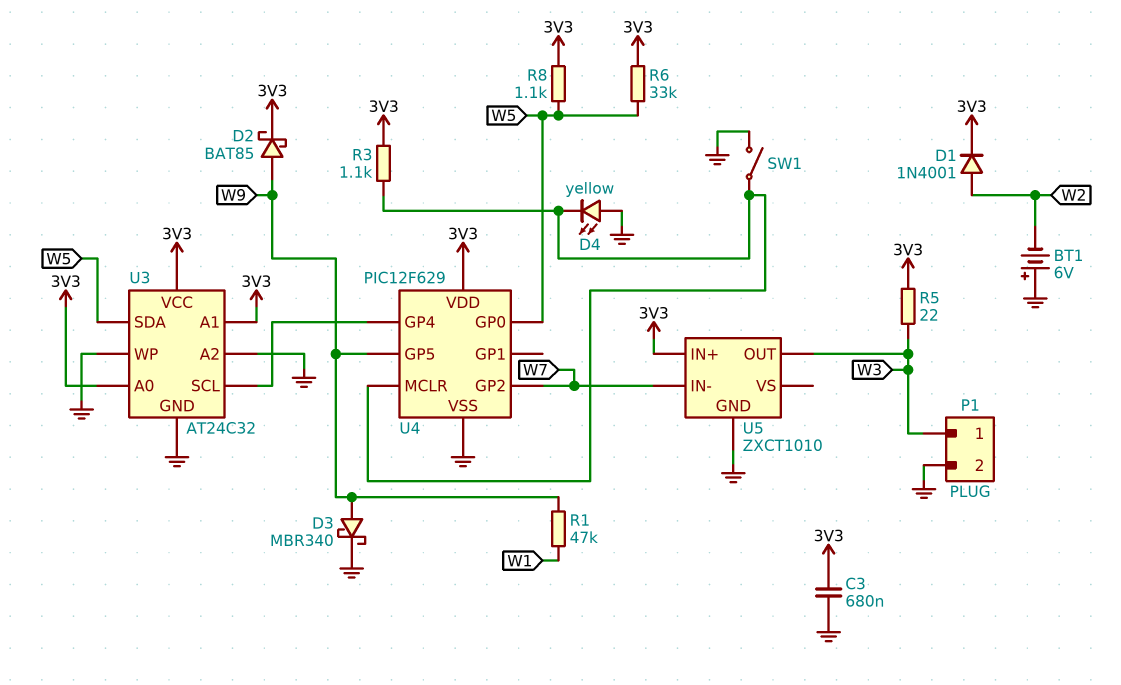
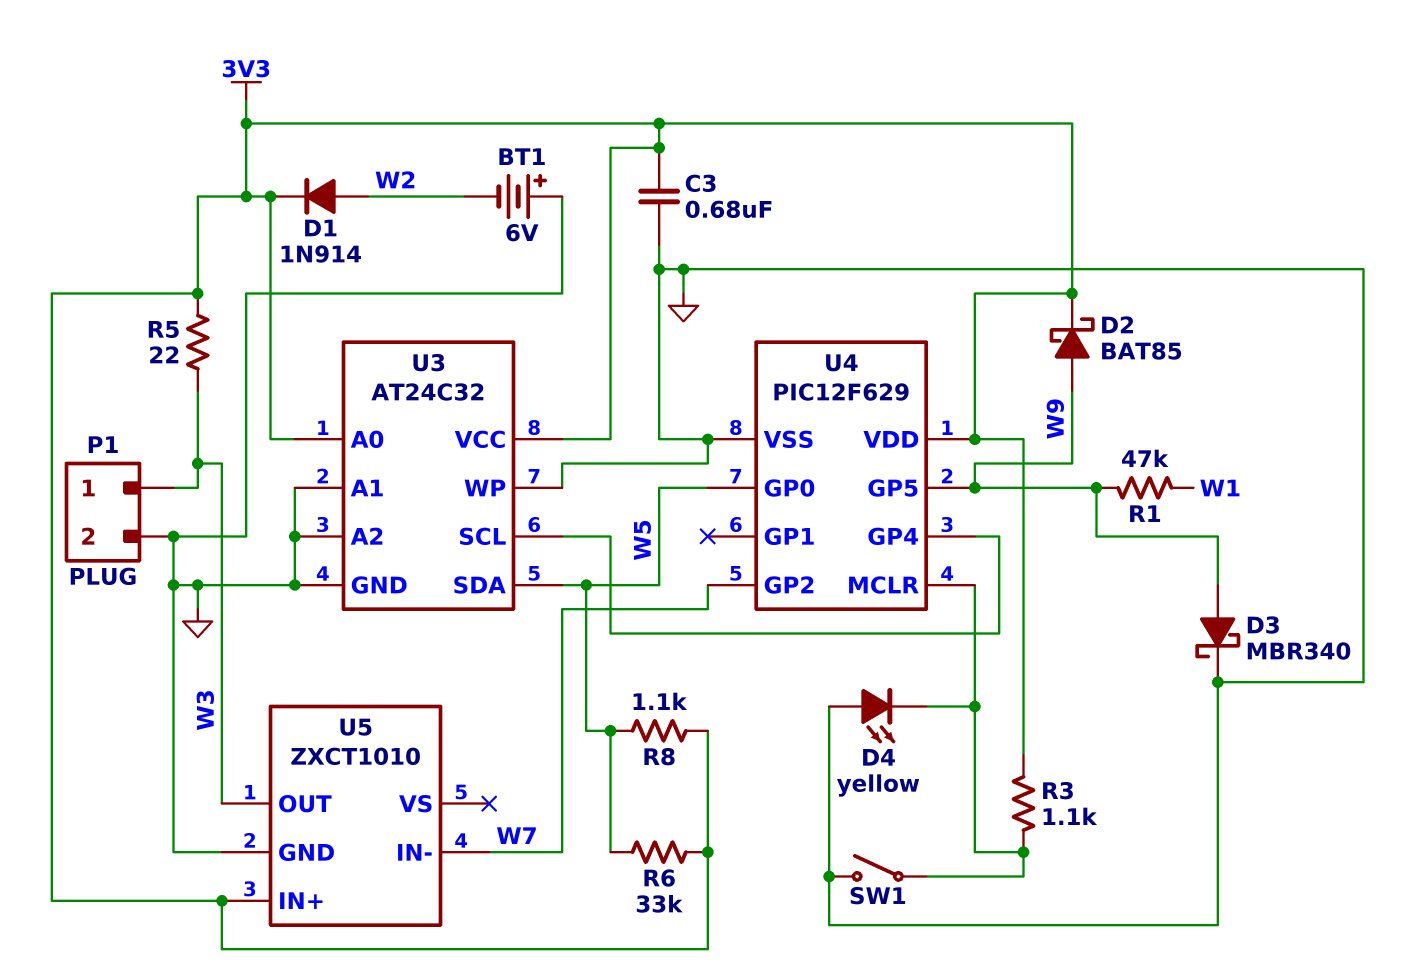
D1: diode 1N4001 (A W2, K 3V3) -> diode 1N914 (A W2, K 3V3)
U3 pin A1: 3V3 -> GND

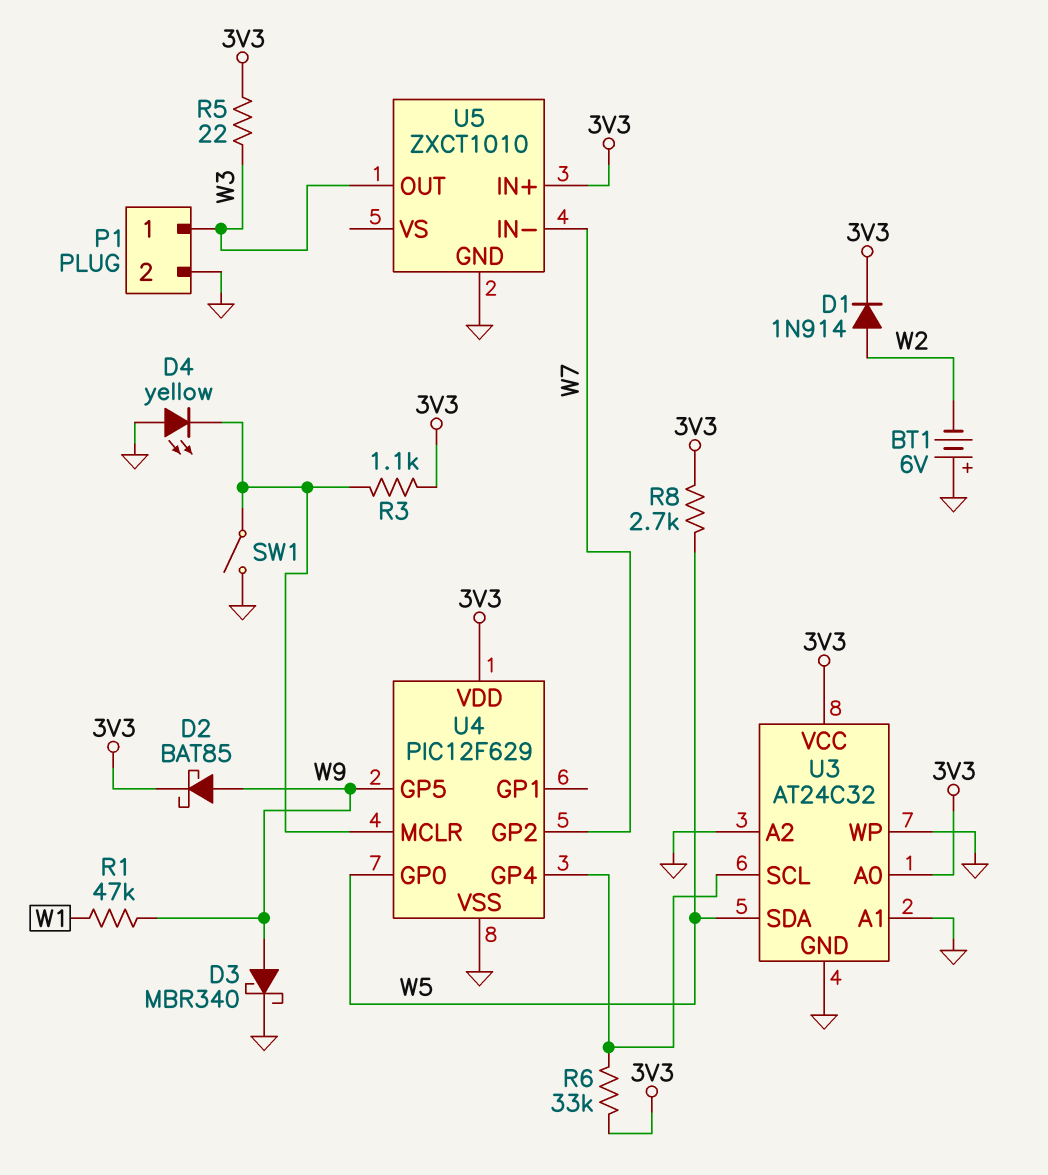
C3: 680nF (3V3, GND) -> none
R6: 33k (3V3, W5) -> 33k (3V3, U3/SCL)
R8: 1.1k (3V3, W5) -> 2.7k (3V3, W5)

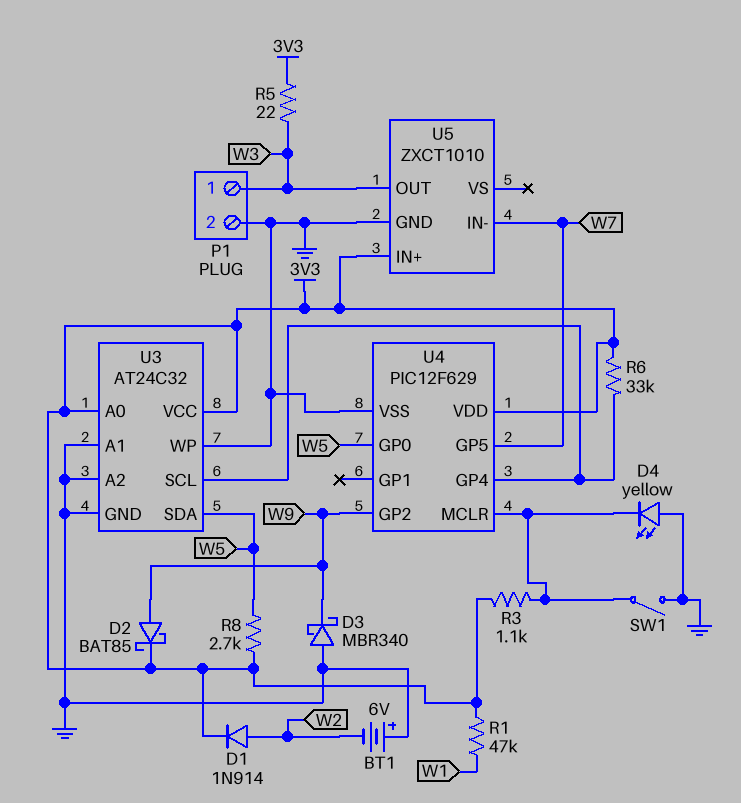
D3: schottky MBR340 (A W9, K GND) -> schottky MBR340 (A GND, K W9)
R1: 47k (W1, W9) -> 47k (3V3, W1)
U4 pin GP2: W7 -> W9
U4 pin GP5: W9 -> W7

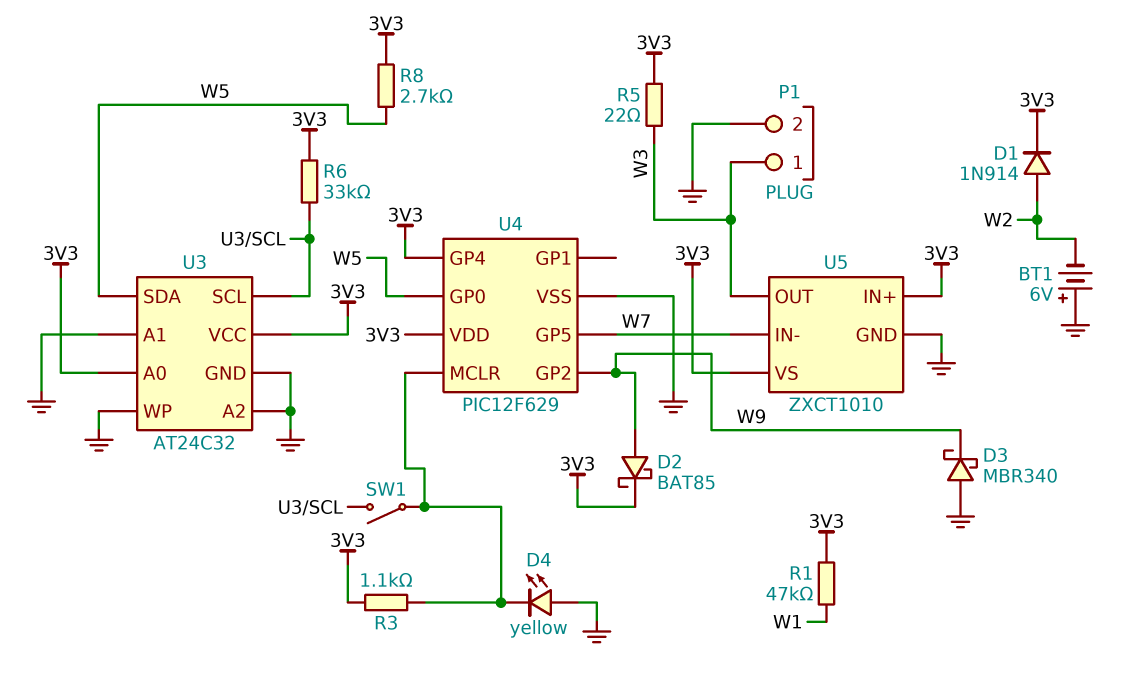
SW1: switch (GND, U4/MCLR) -> switch (U3/SCL, U4/MCLR)
U4 pin GP4: U3/SCL -> 3V3
U5 pin VS: none -> 3V3

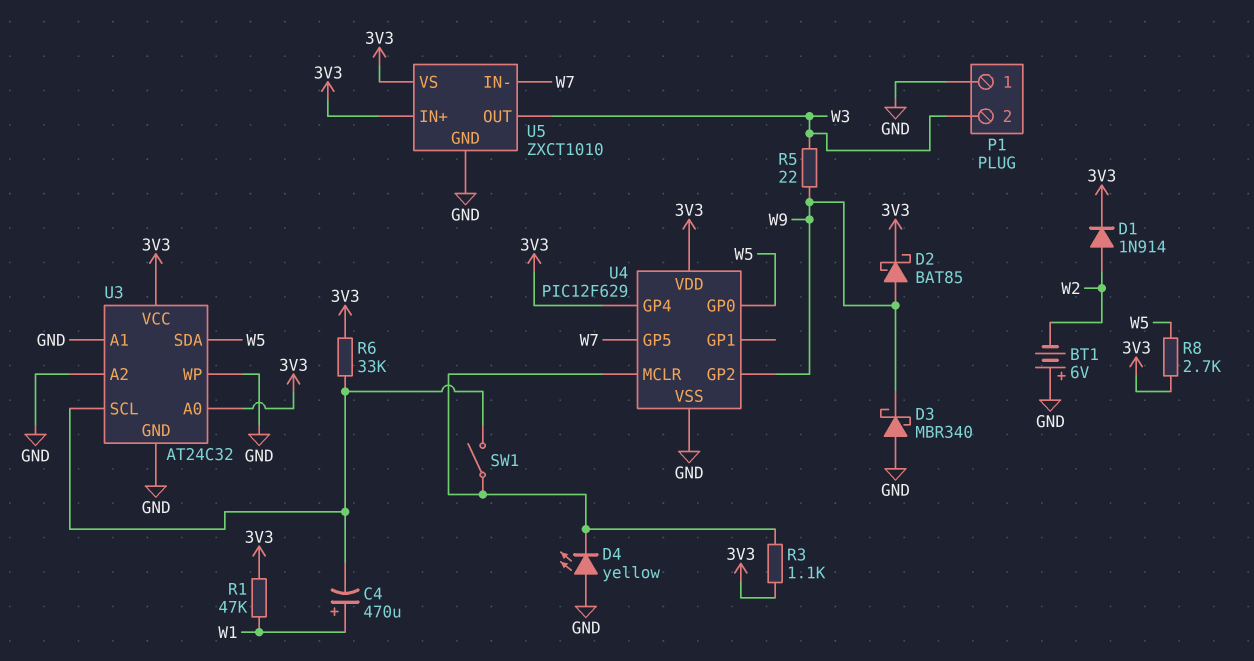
C4: none -> 470uF (plus W1, minus U3/SCL)
P1 pin 1: W3 -> GND
P1 pin 2: GND -> W3
R5: 22 (3V3, W3) -> 22 (W3, W9)

